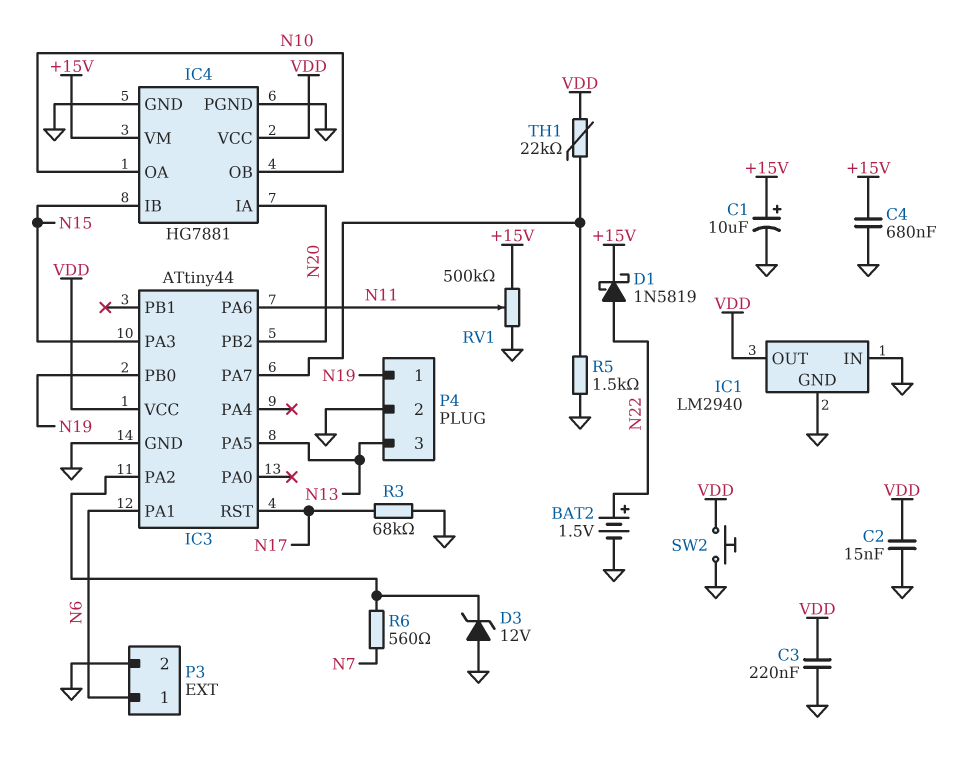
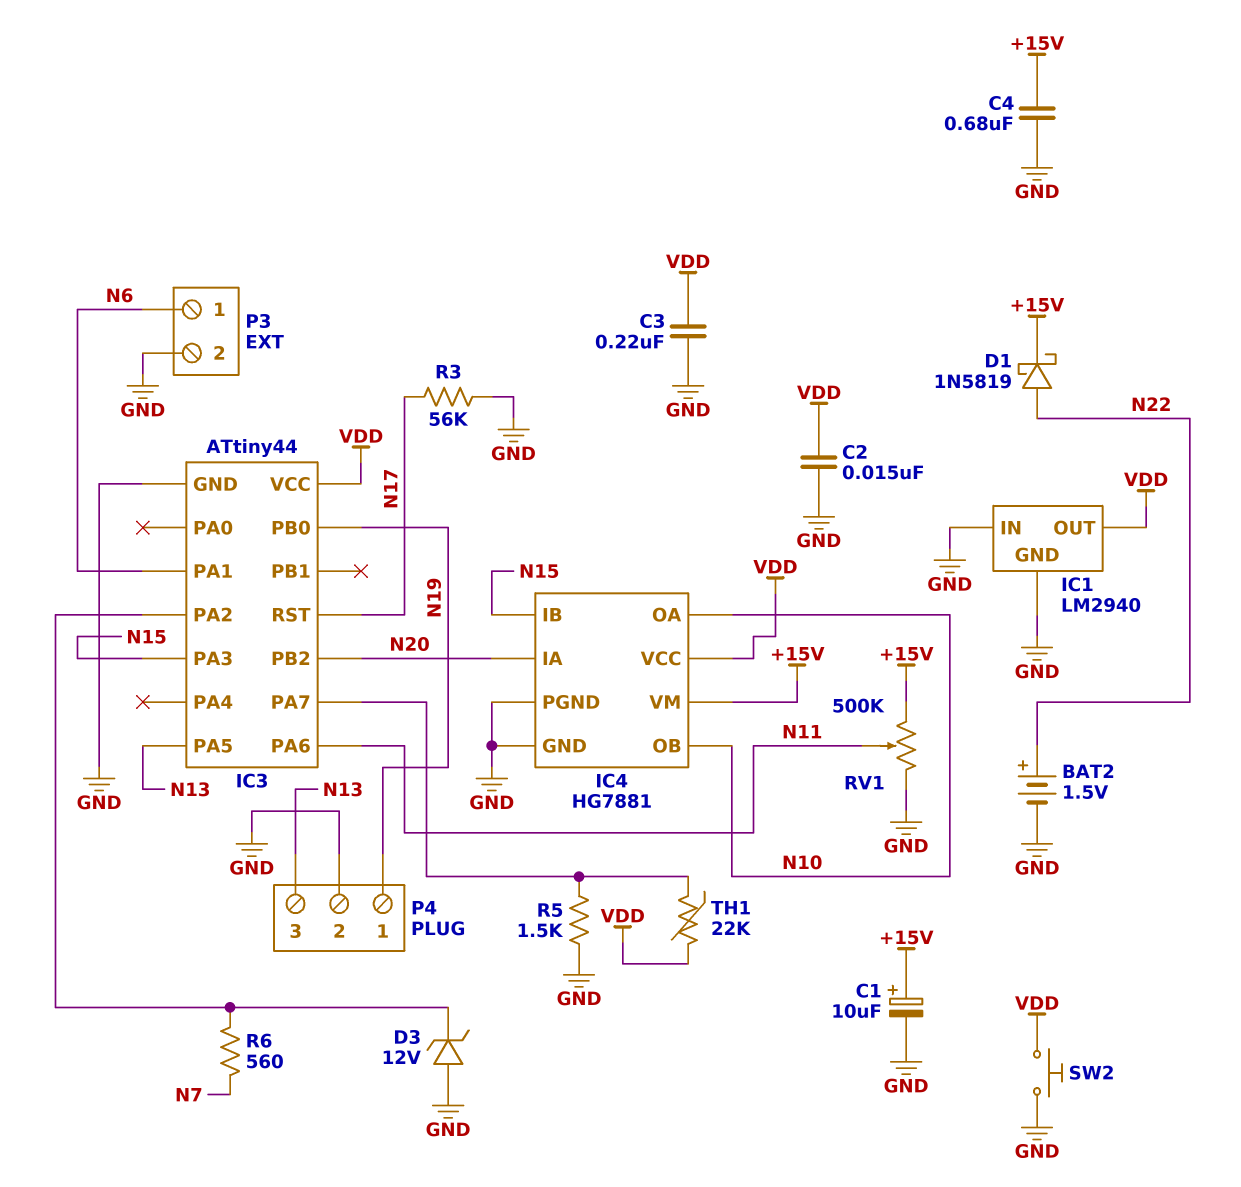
R3: 68k (GND, N17) -> 56k (GND, N17)

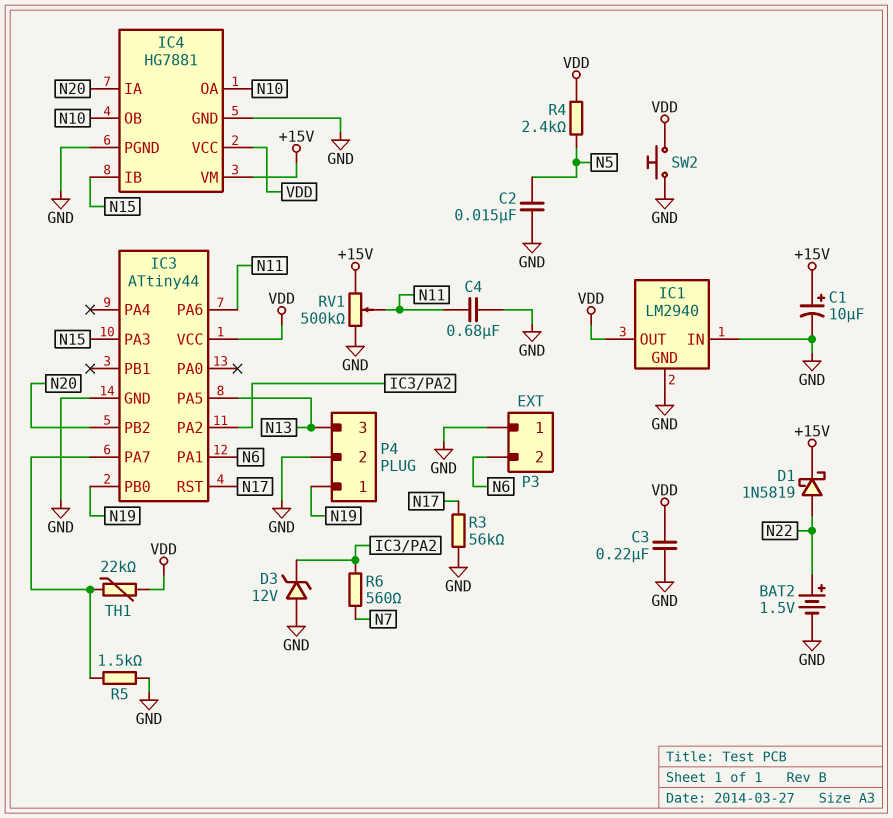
C2: 15nF (GND, VDD) -> 15nF (GND, N5)
C4: 680nF (+15V, GND) -> 680nF (GND, N11)
P3 pin 1: N6 -> GND
P3 pin 2: GND -> N6
R4: none -> 2.4k (N5, VDD)

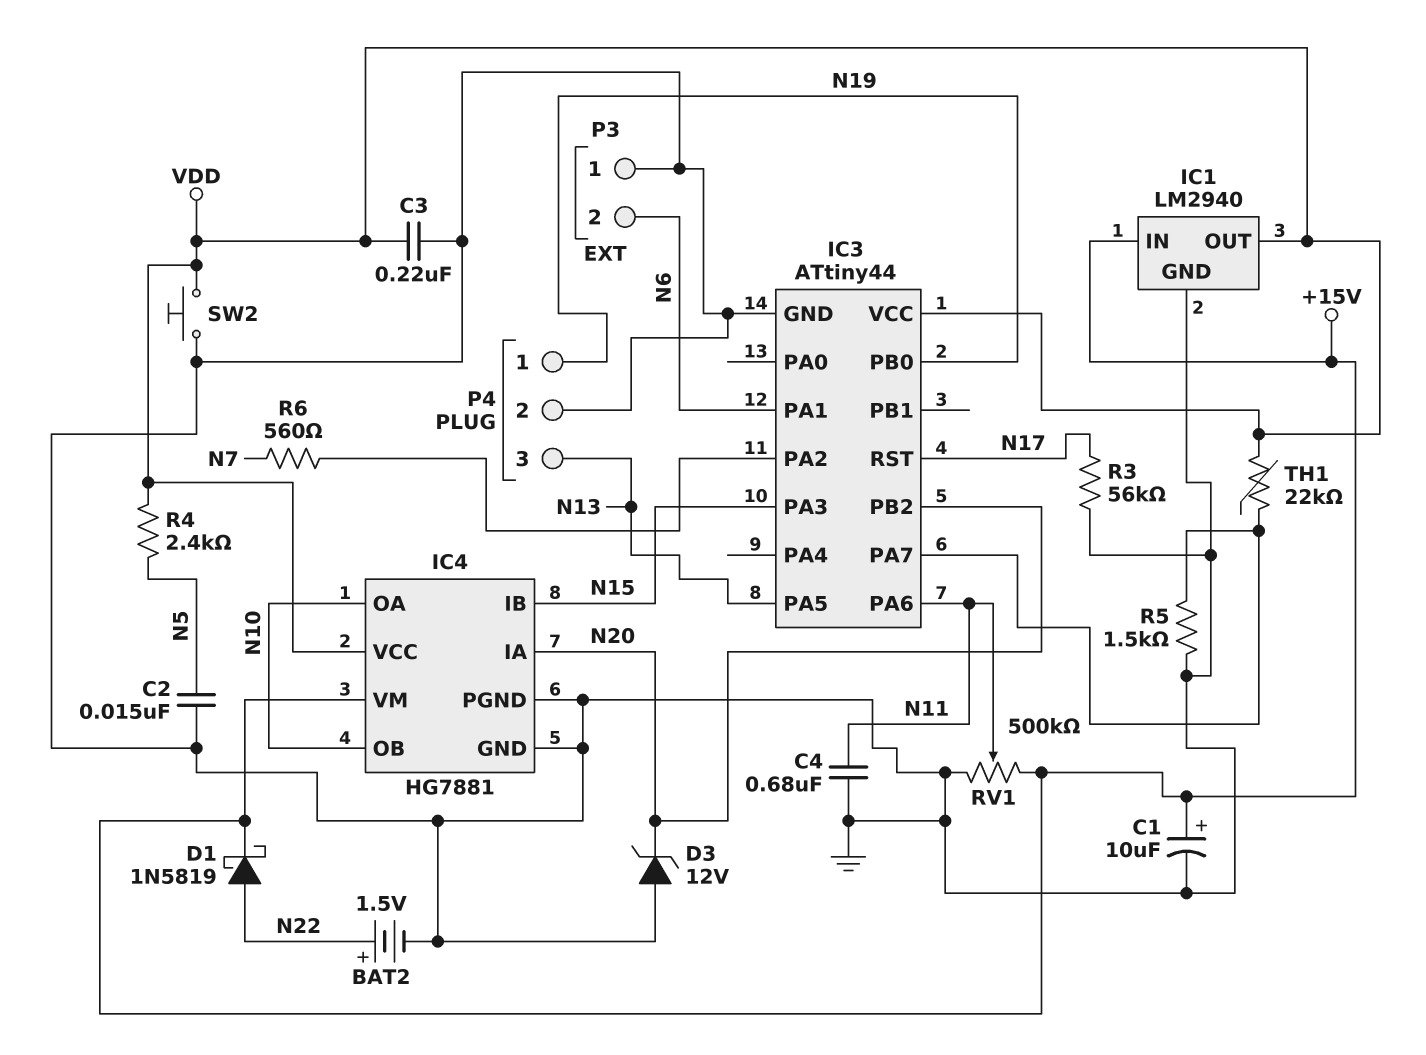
D3: zener 12V (A GND, K IC3/PA2) -> zener 12V (A GND, K N20)
IC1 pin IN: GND -> +15V

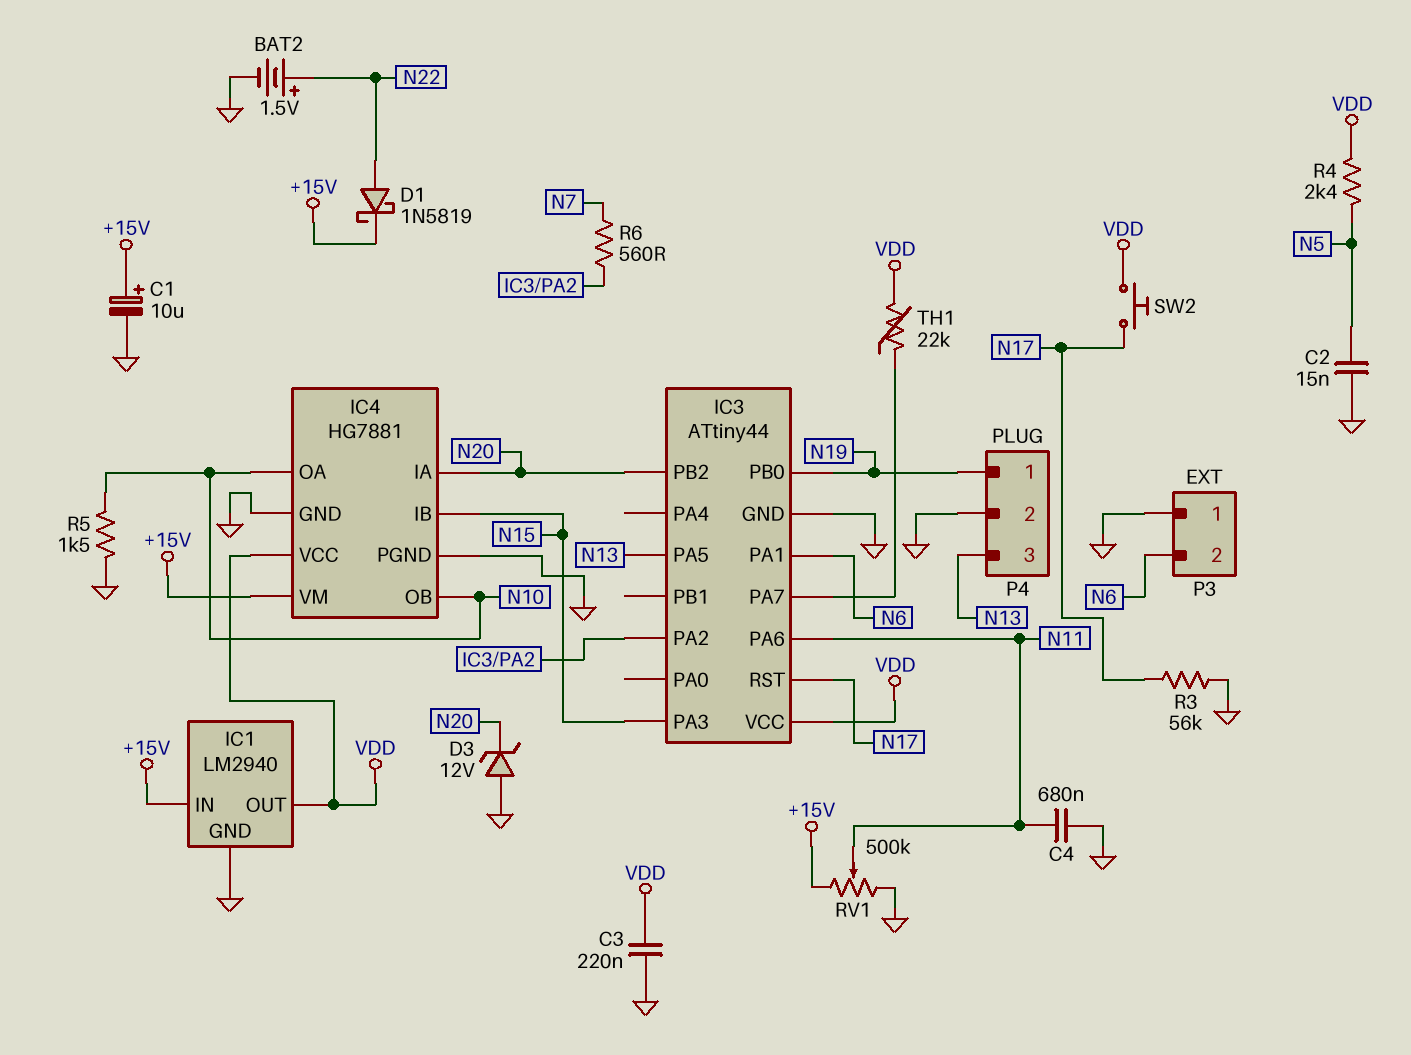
R5: 1.5k (GND, IC3/PA7) -> 1.5k (GND, N10)
SW2: button (GND, VDD) -> button (N17, VDD)

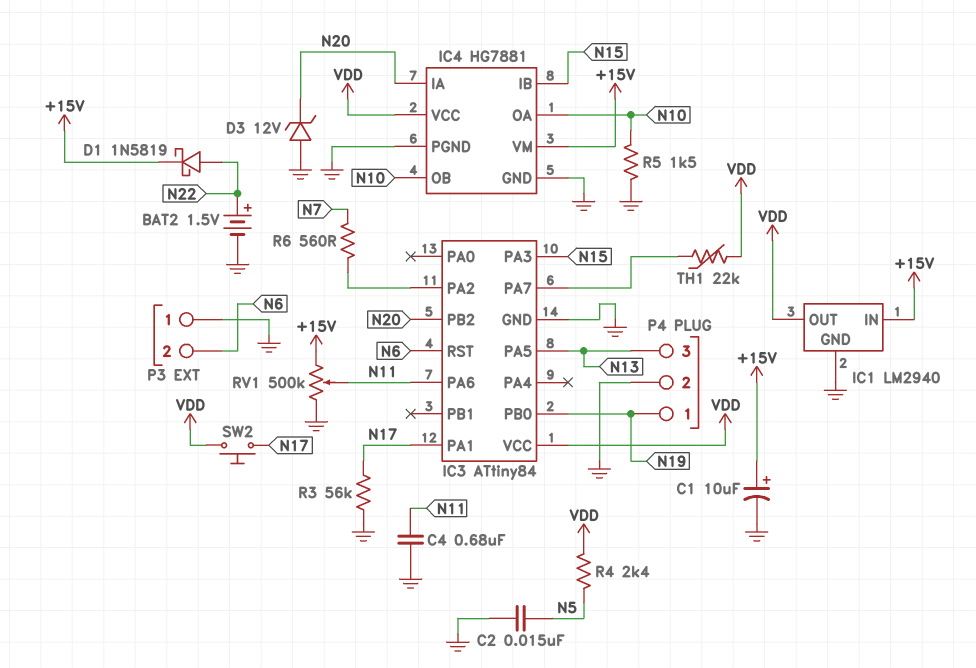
C3: 220nF (GND, VDD) -> none
IC3: ATtiny44 -> ATtiny84
IC3 pin PA1: N6 -> N17
IC3 pin RST: N17 -> N6

